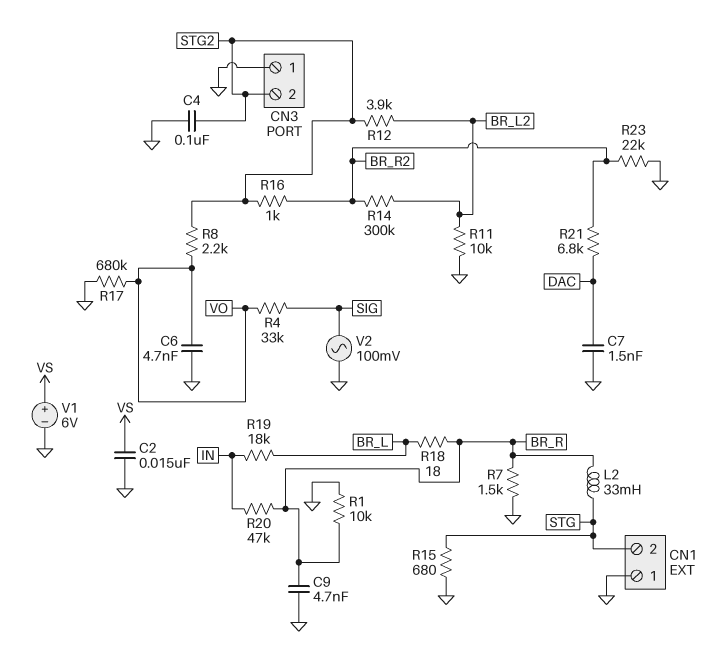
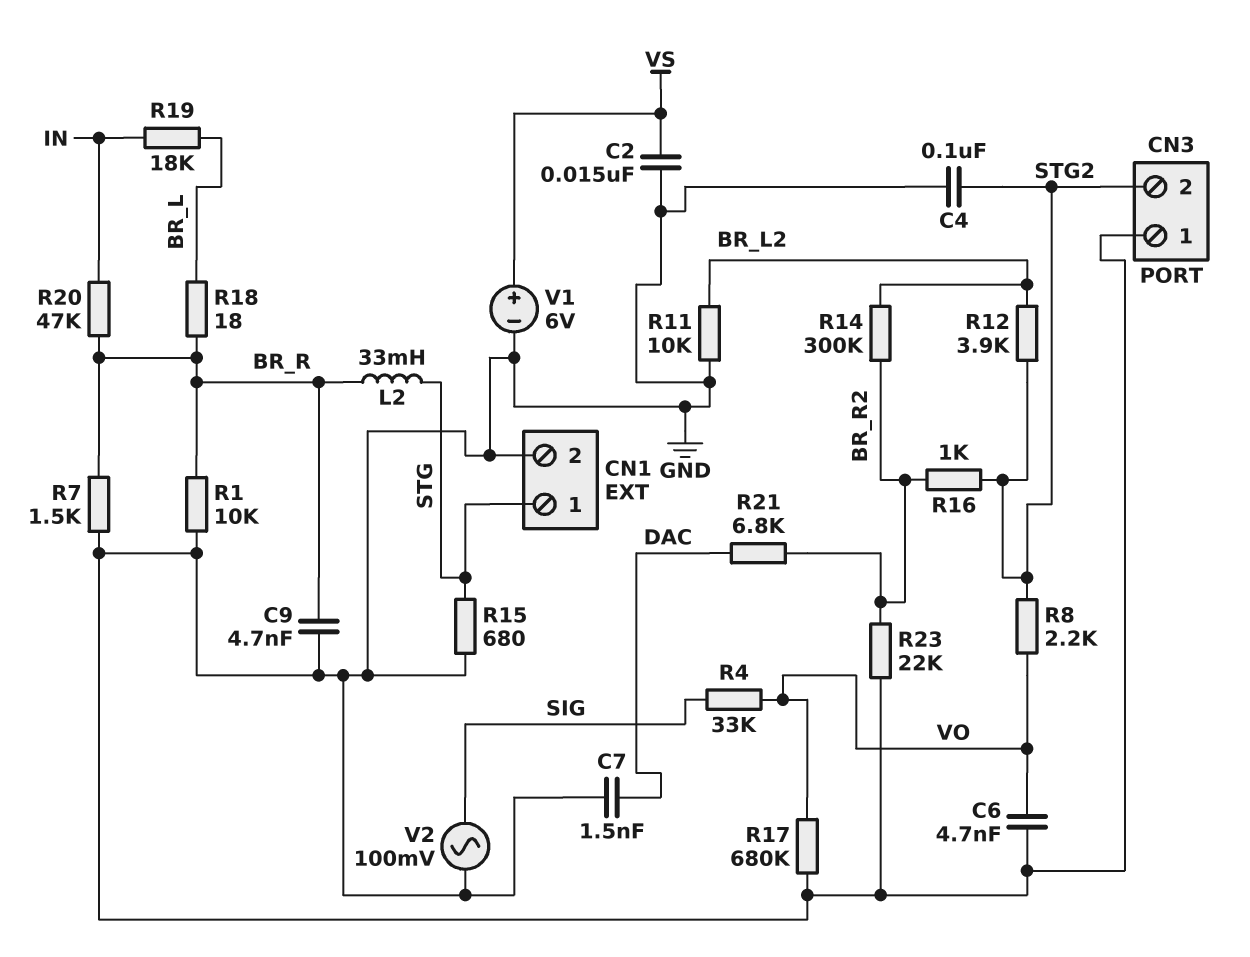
CN1 pin 1: GND -> STG
CN1 pin 2: STG -> GND

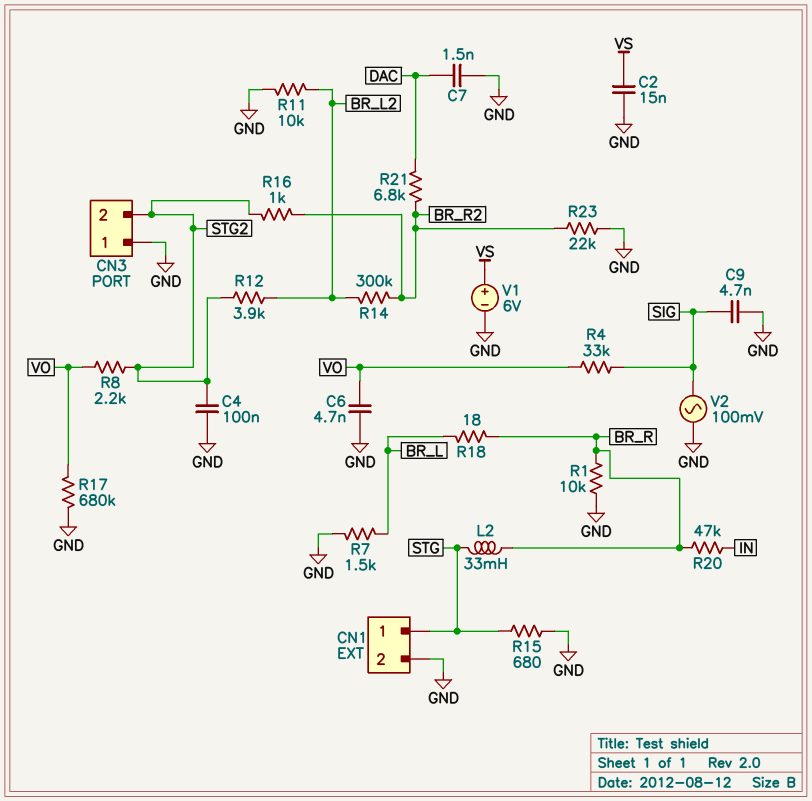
C9: 4.7nF (BR_R, GND) -> 4.7nF (GND, SIG)
R7: 1.5k (BR_R, GND) -> 1.5k (BR_L, GND)
R19: 18k (BR_L, IN) -> none

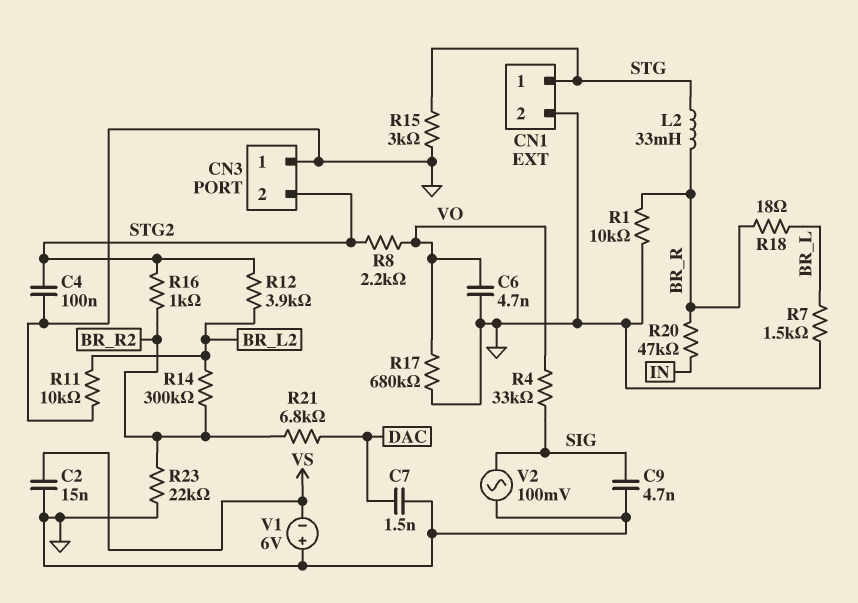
R15: 680 (GND, STG) -> 3k (GND, STG)
V1: 6V (plus VS, minus GND) -> 6V (plus GND, minus VS)

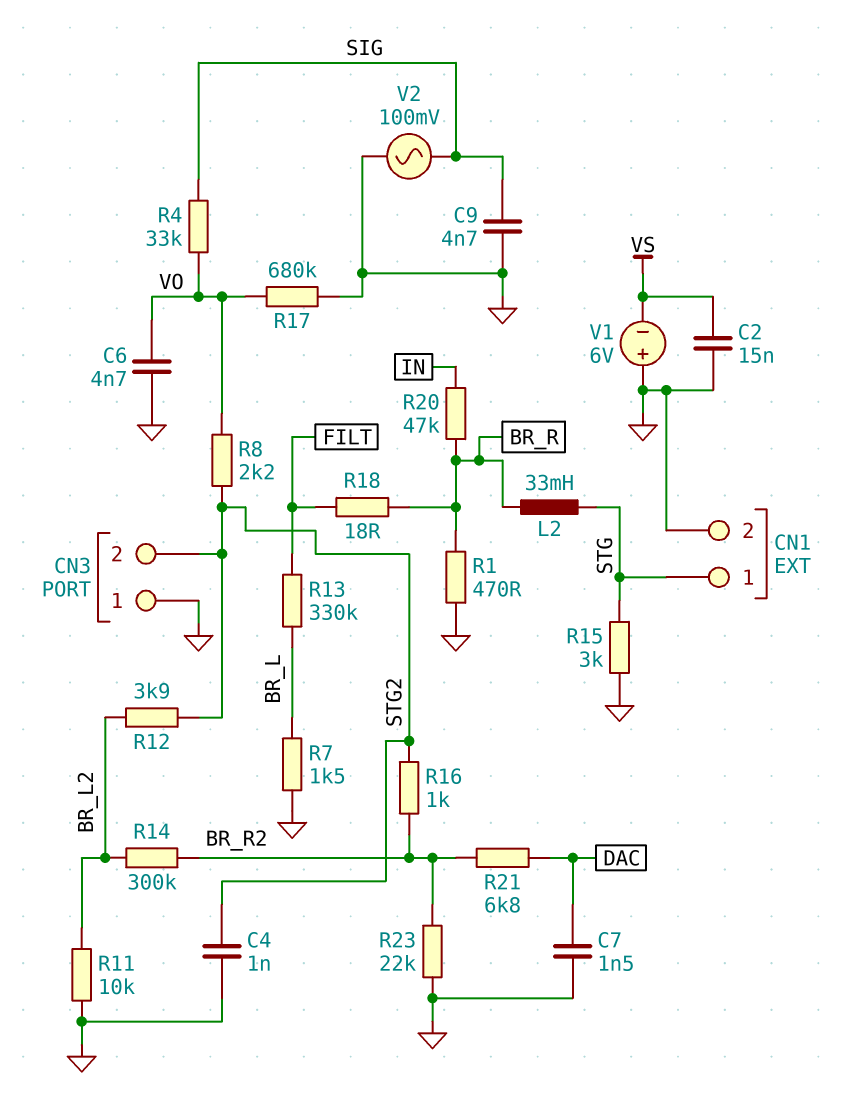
C4: 100nF (GND, STG2) -> 1nF (GND, STG2)
R1: 10k (BR_R, GND) -> 470 (BR_R, GND)
R13: none -> 330k (BR_L, FILT)
R18: 18 (BR_L, BR_R) -> 18 (BR_R, FILT)

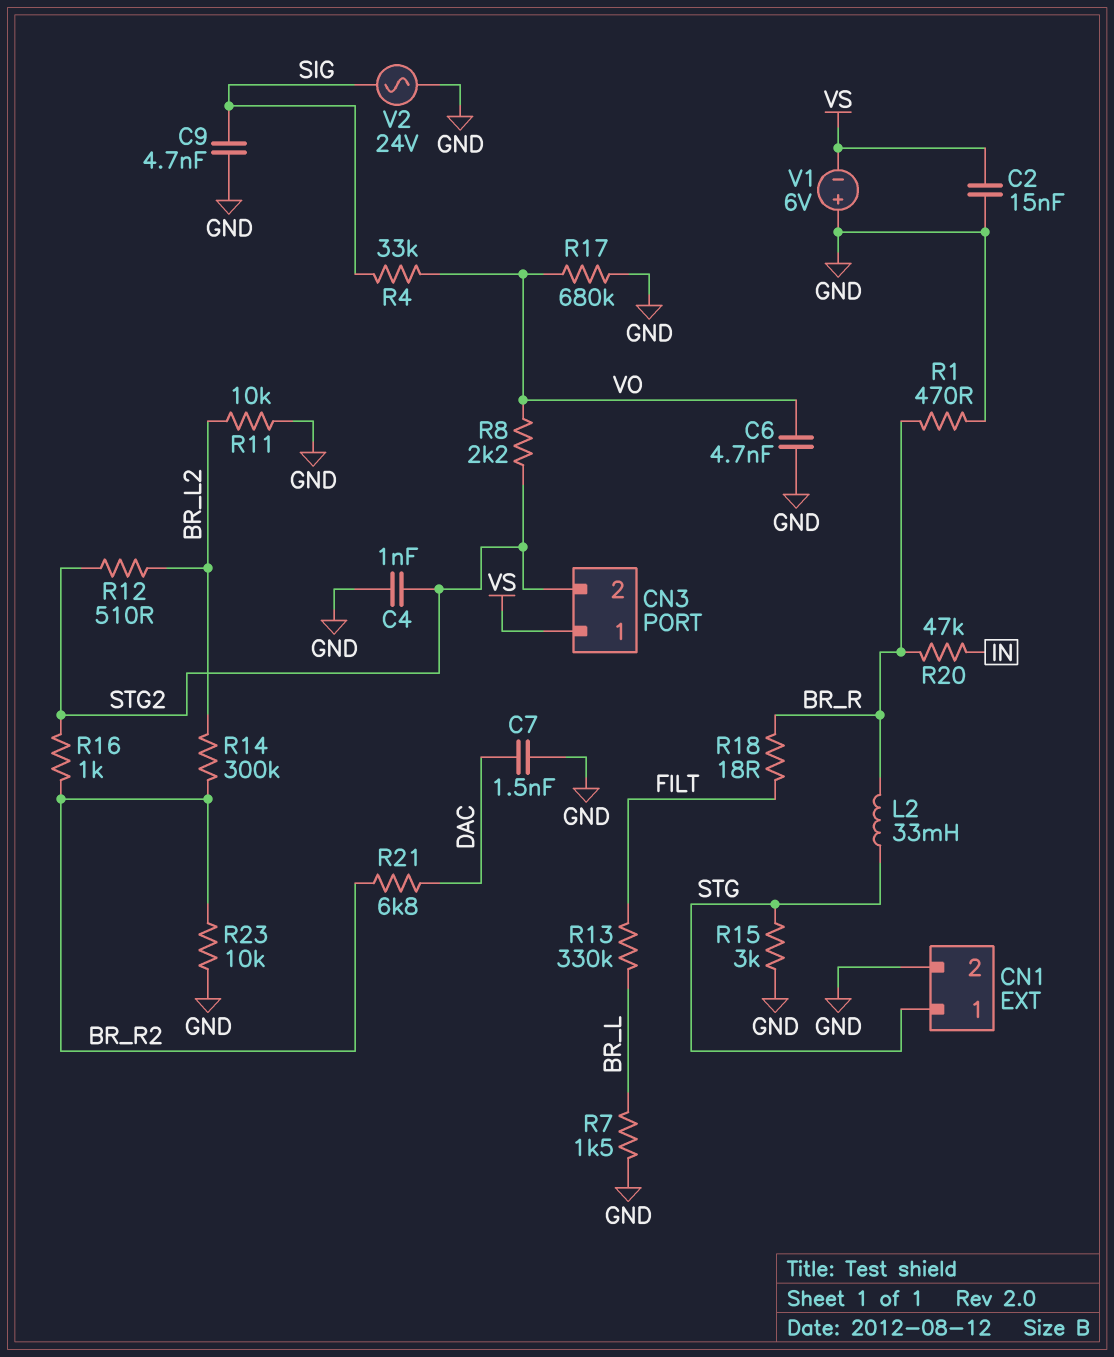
CN3 pin 1: GND -> VS
R12: 3.9k (BR_L2, STG2) -> 510 (BR_L2, STG2)
R23: 22k (BR_R2, GND) -> 10k (BR_R2, GND)
V2: AC 100mV (GND, SIG) -> AC 24V (GND, SIG)

